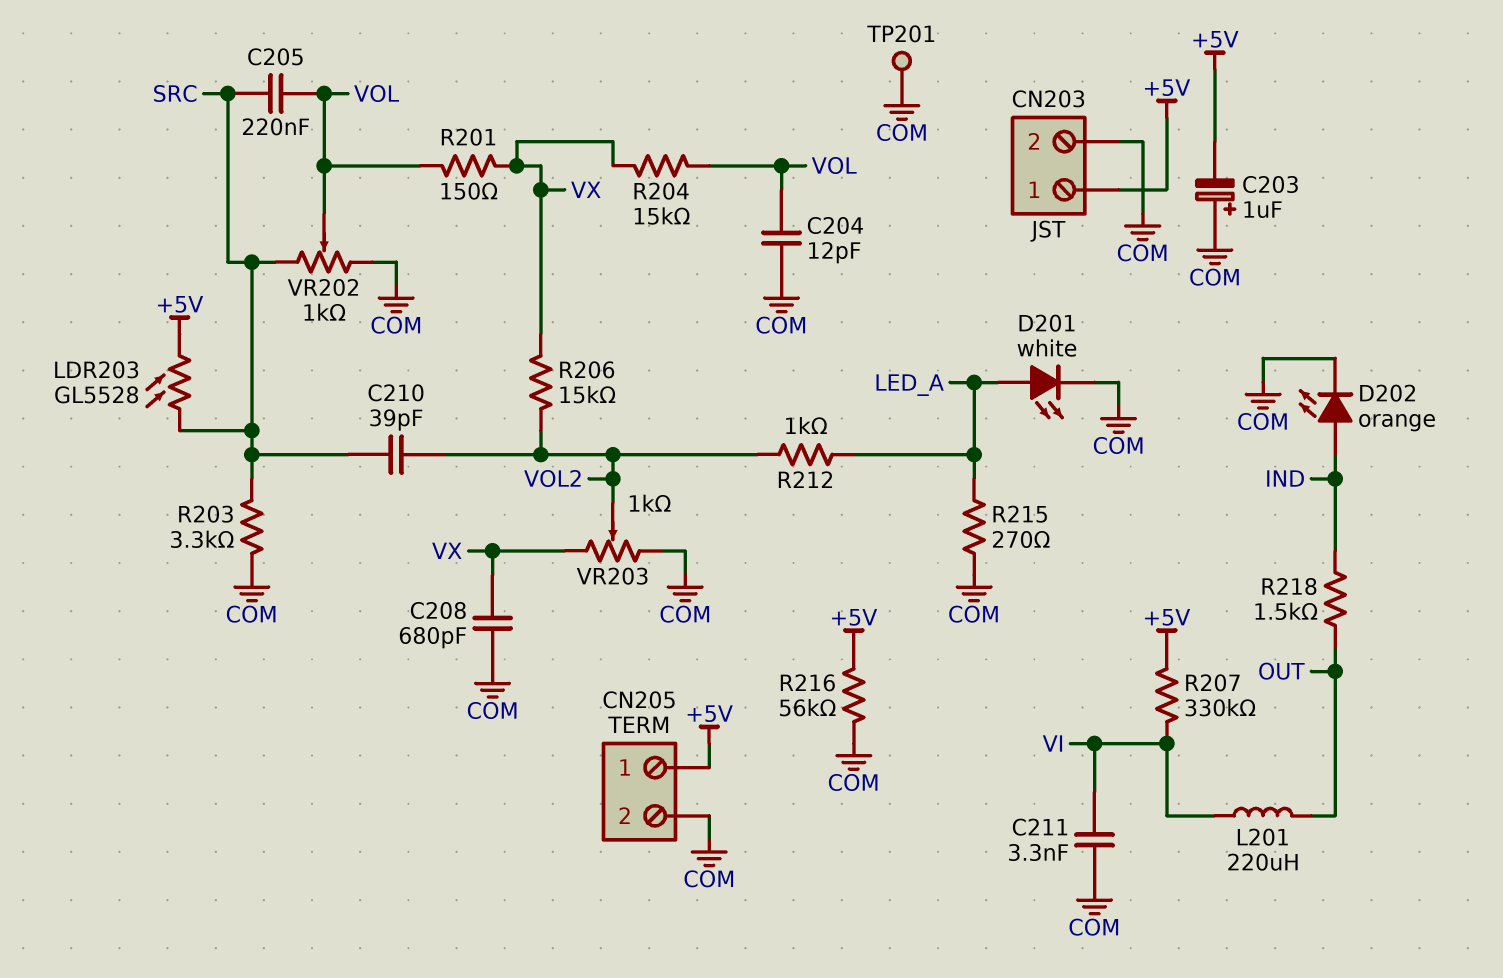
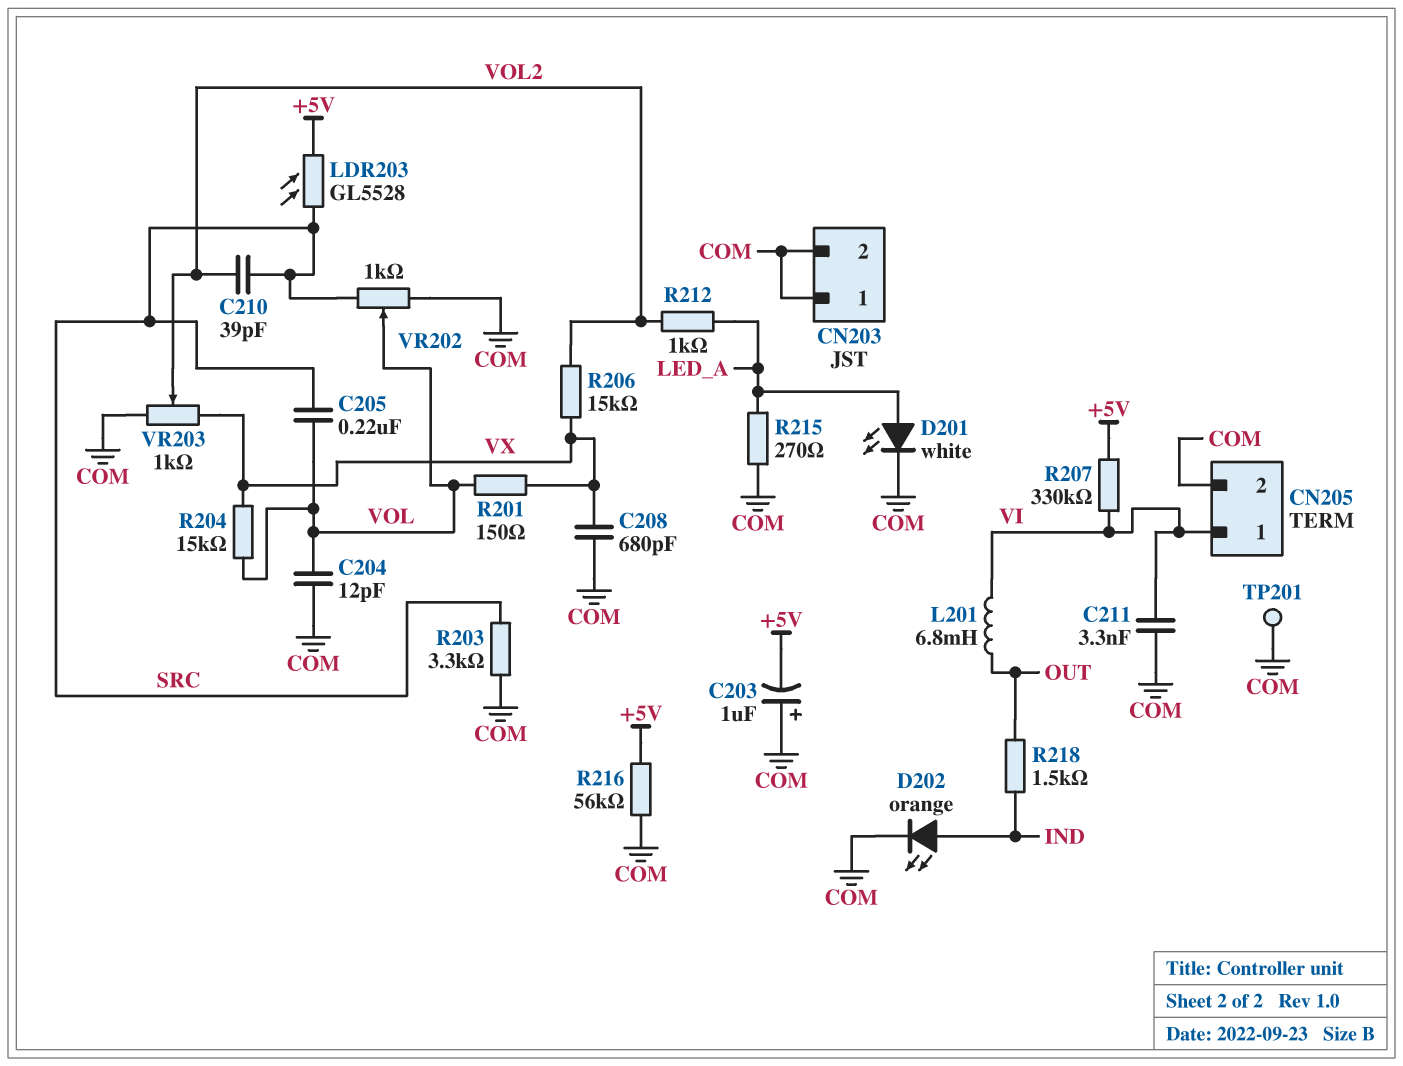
CN203 pin 1: +5V -> COM
CN205 pin 1: +5V -> VI
L201: 220uH (OUT, VI) -> 6.8mH (OUT, VI)

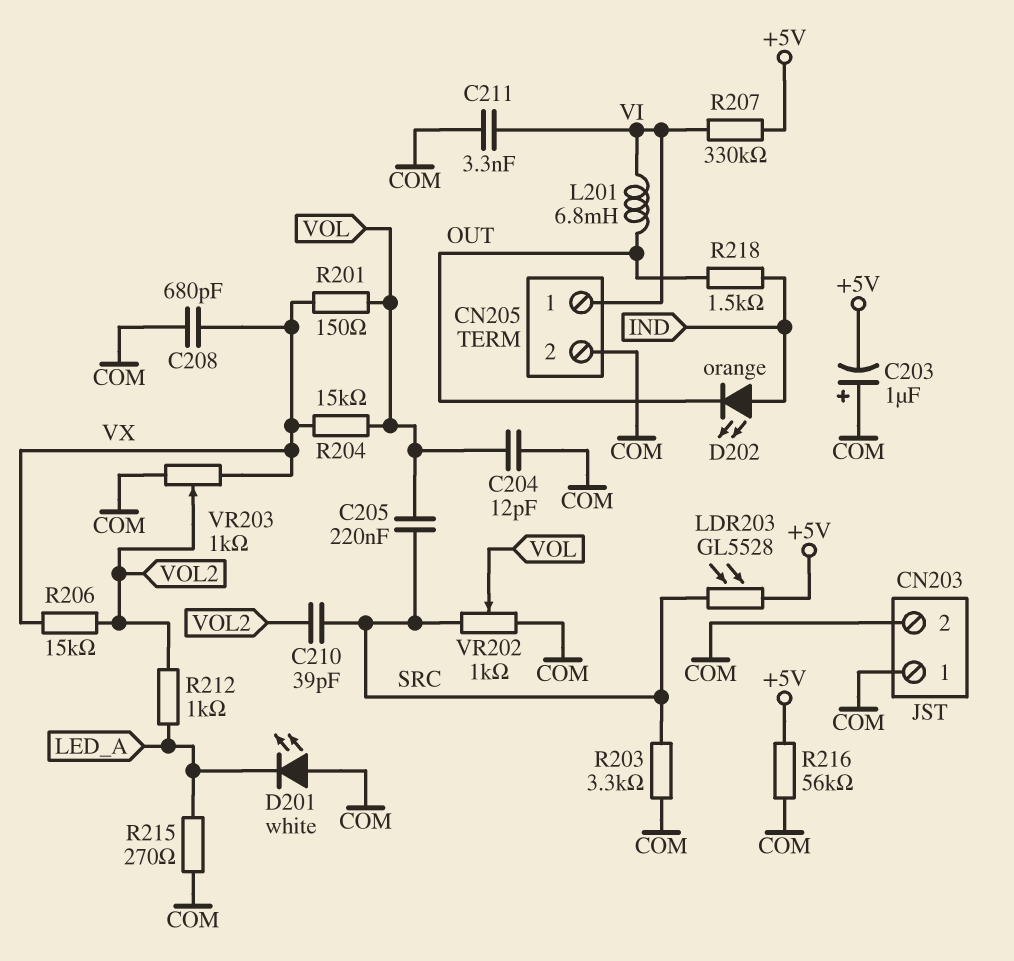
D201: LED white (A LED_A, K COM) -> LED white (A COM, K LED_A)
D202: LED orange (A IND, K COM) -> LED orange (A IND, K OUT)
TP201: test point (COM) -> none

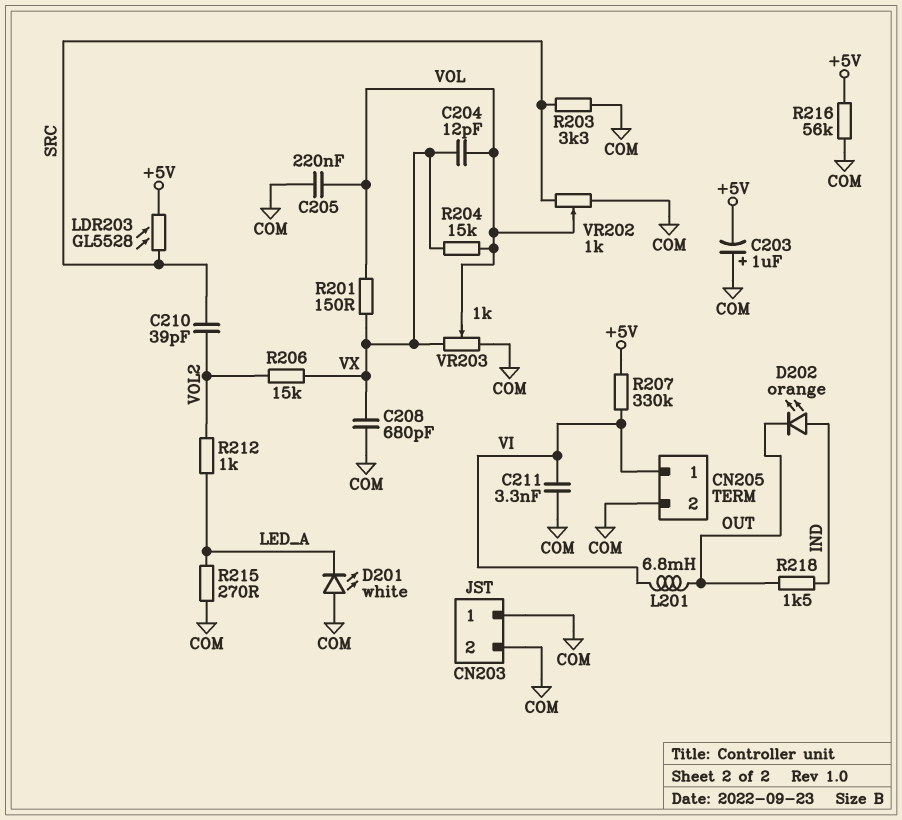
C204: 12pF (COM, VOL) -> 12pF (VOL, VX)
C205: 220nF (SRC, VOL) -> 220nF (COM, VOL)
VR203: 1k (COM, VX, wiper VOL2) -> 1k (COM, VX, wiper VOL)

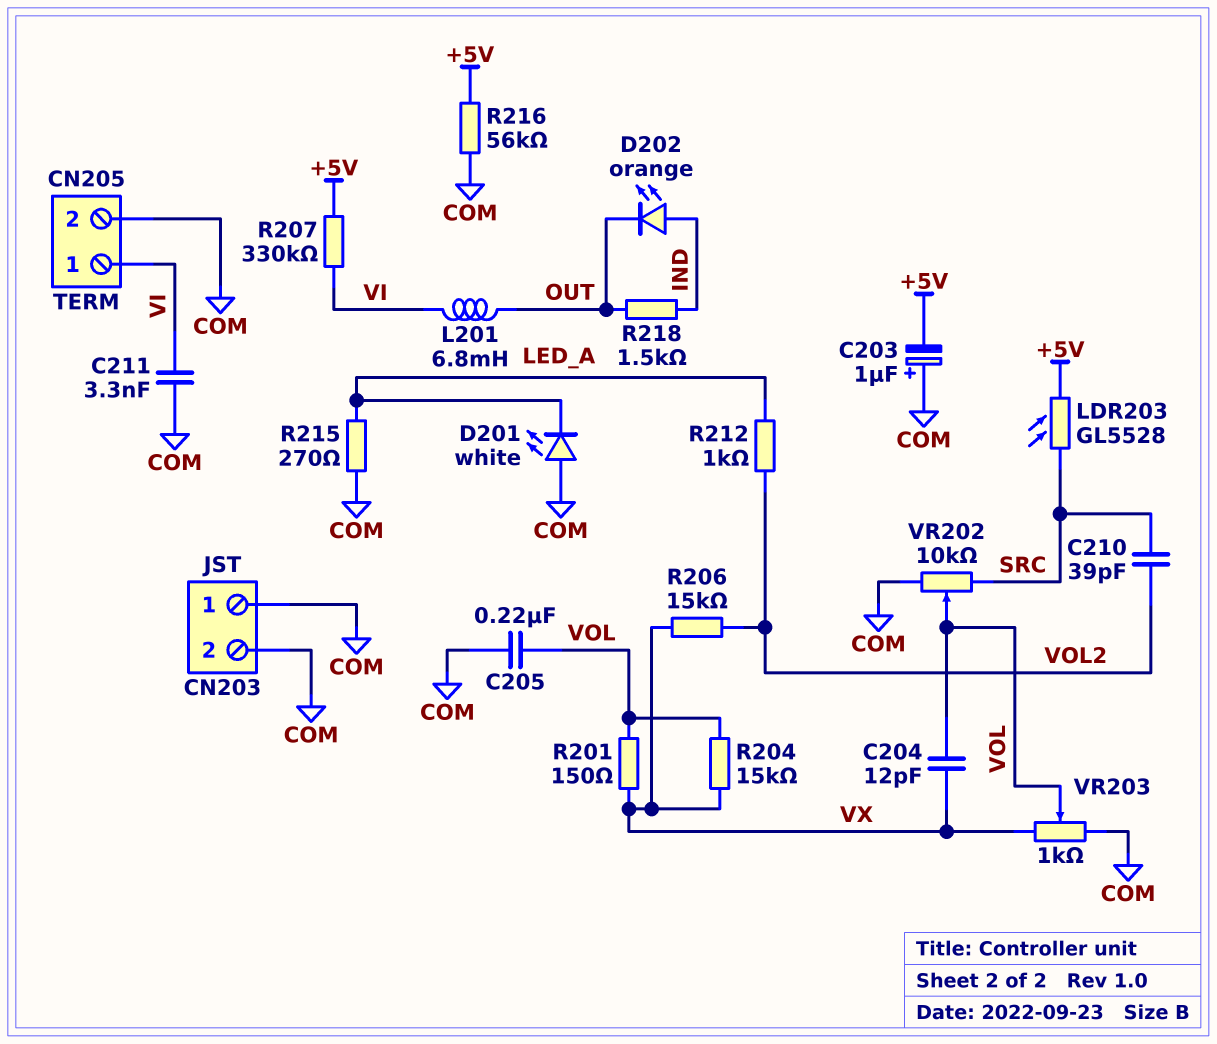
C208: 680pF (COM, VX) -> none
R203: 3.3k (COM, SRC) -> none
VR202: 1k (COM, SRC, wiper VOL) -> 10k (COM, SRC, wiper VOL)

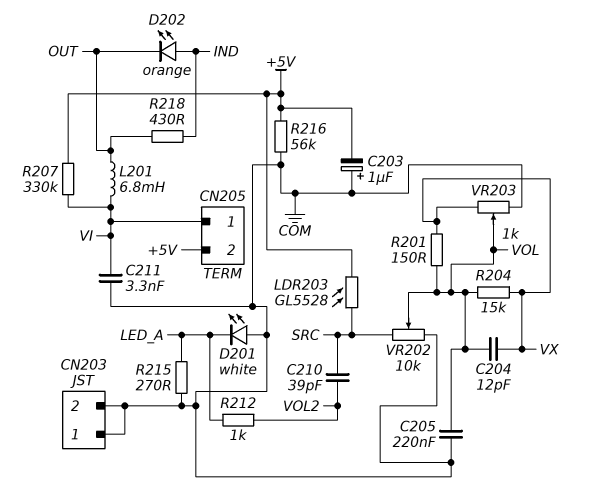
CN205 pin 2: COM -> +5V
R206: 15k (VOL2, VX) -> none
R218: 1.5k (IND, OUT) -> 430 (IND, OUT)

